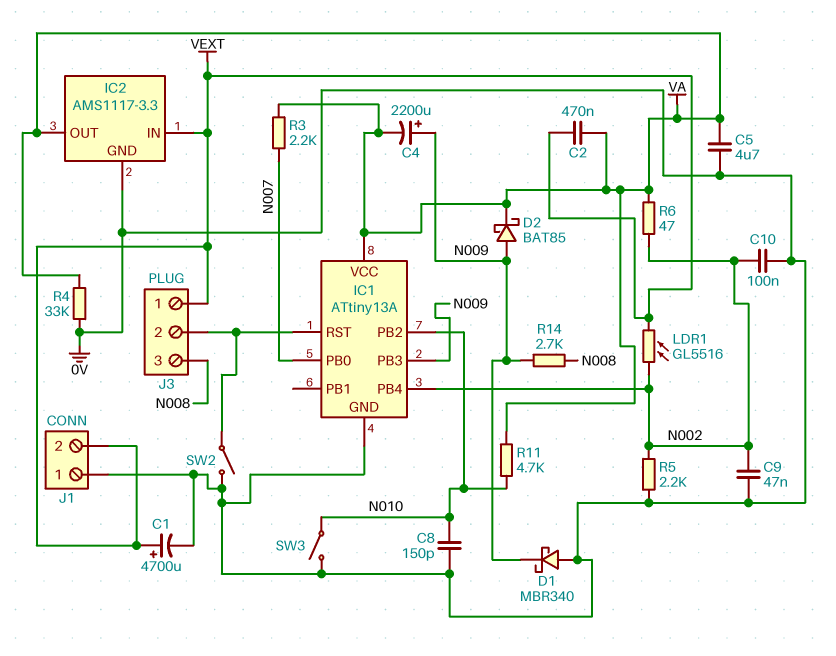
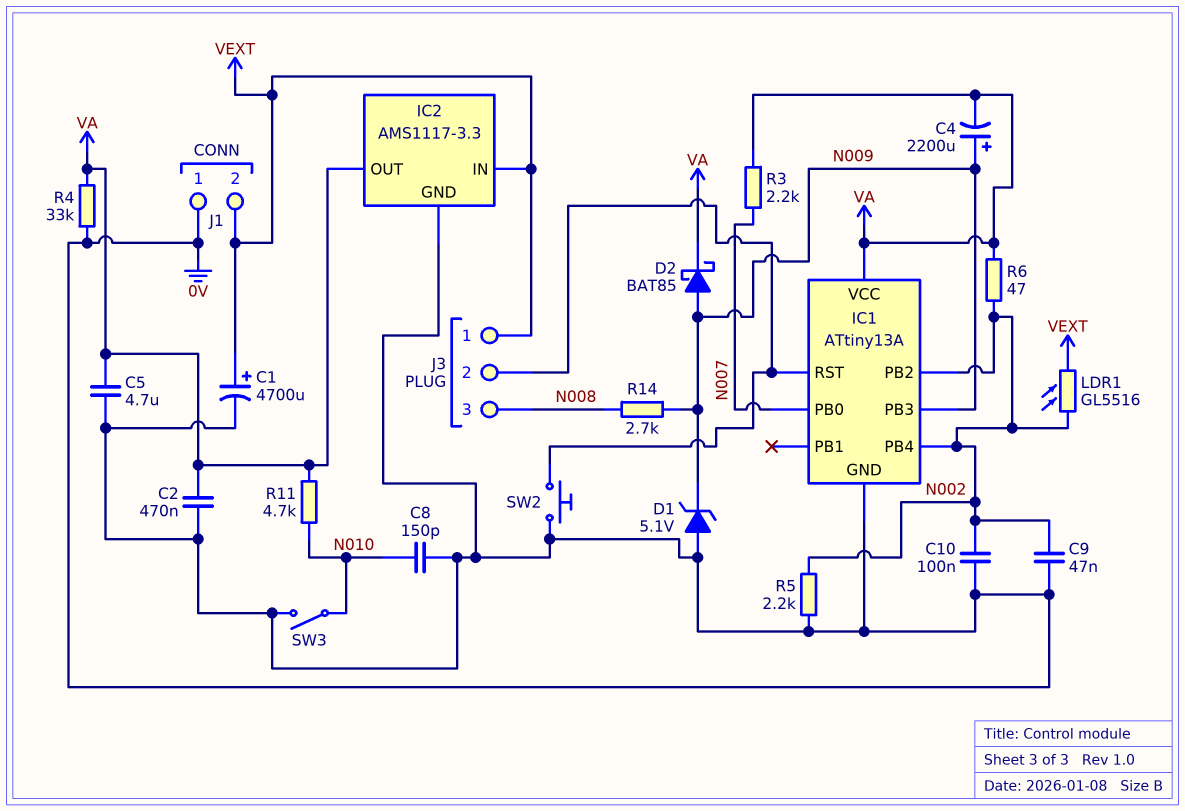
C2: 470nF (VA, VEXT) -> 470nF (0V, VA)
D1: schottky MBR340 (A 0V, K N009) -> zener 5.1V (A 0V, K N009)
IC1 pin PB2: N010 -> N002
SW2: switch (0V, IC1/RST) -> button (0V, IC1/RST)

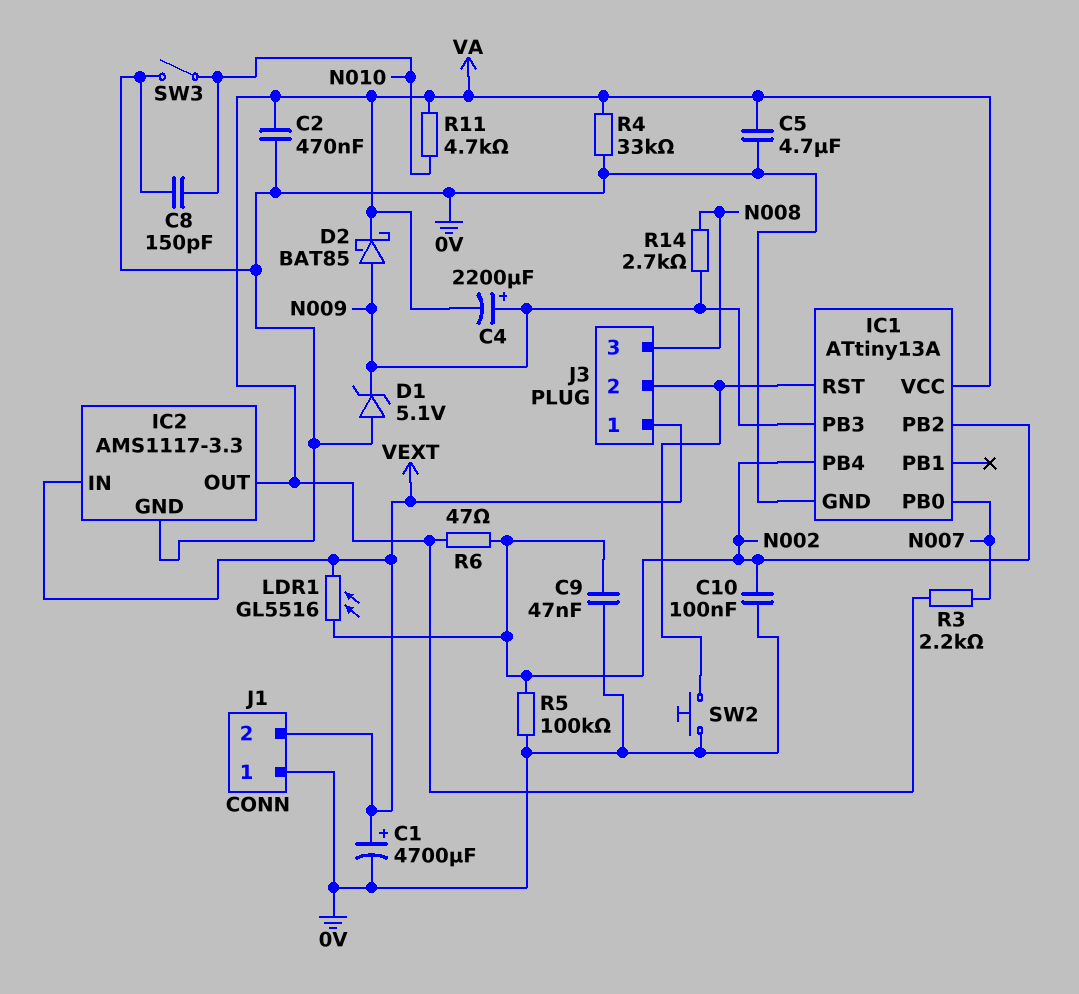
R5: 2.2k (0V, N002) -> 100k (0V, N002)

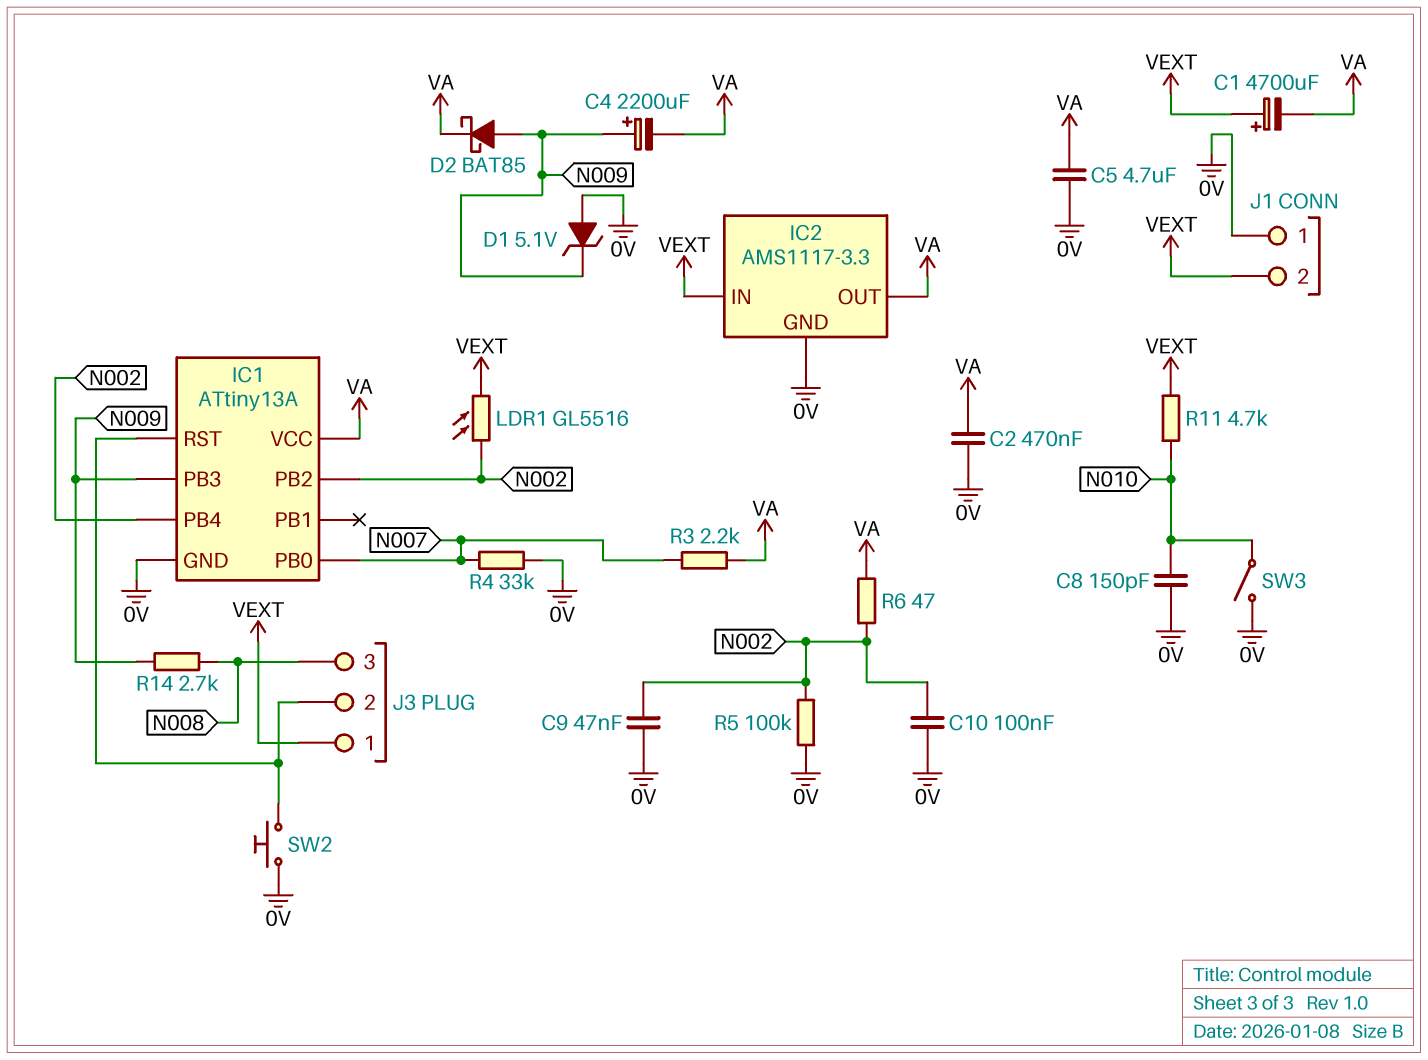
C1: 4700uF (plus VEXT, minus 0V) -> 4700uF (plus VEXT, minus VA)
R4: 33k (0V, VA) -> 33k (0V, N007)
R11: 4.7k (N010, VA) -> 4.7k (N010, VEXT)

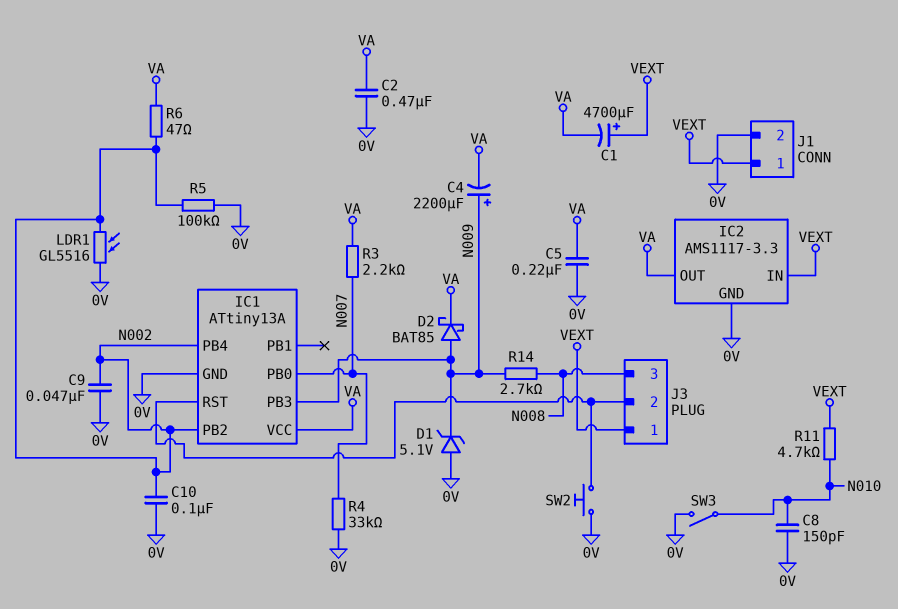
C5: 4.7uF (0V, VA) -> 220nF (0V, VA)
J1 pin 1: 0V -> VEXT
J1 pin 2: VEXT -> 0V
LDR1: GL5516 (N002, VEXT) -> GL5516 (0V, N002)

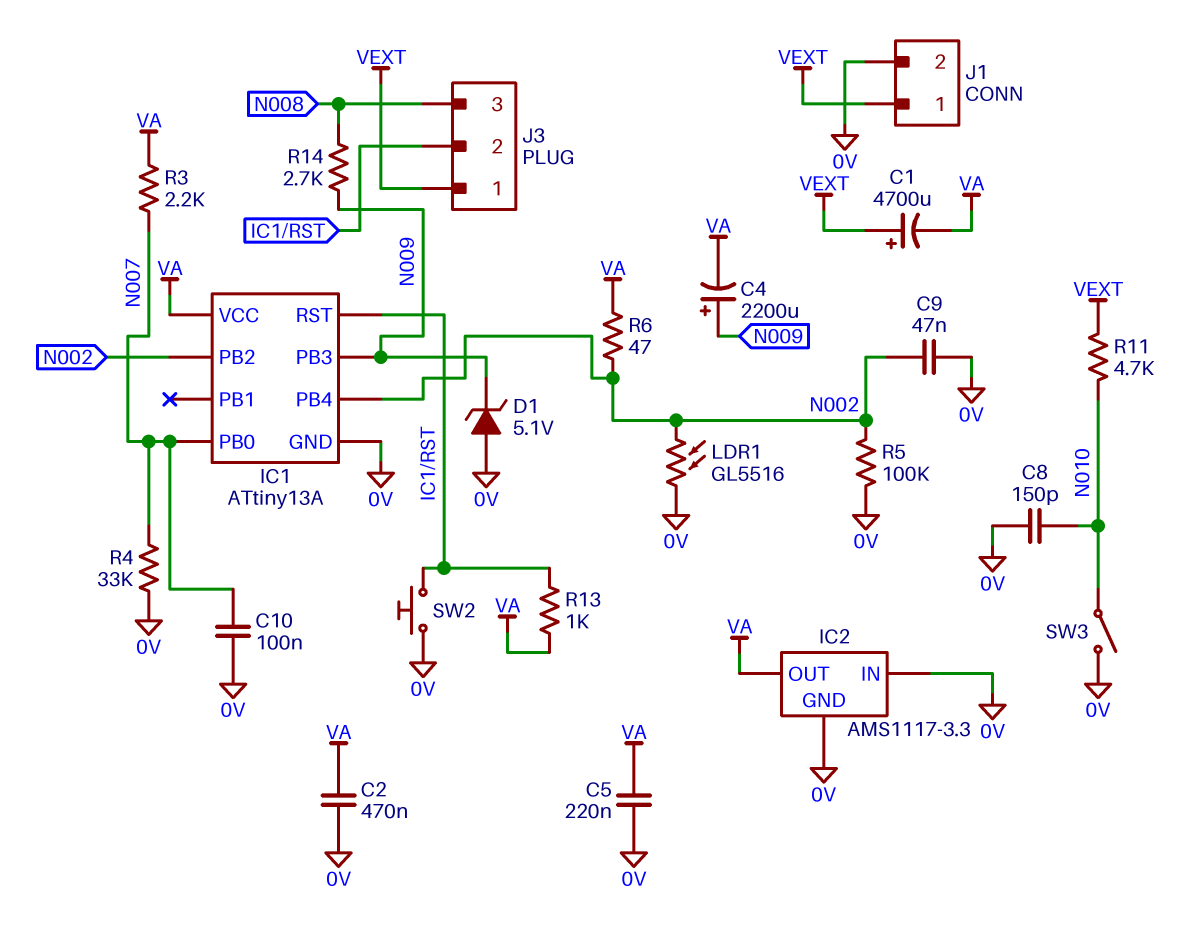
C10: 100nF (0V, N002) -> 100nF (0V, N007)
D2: schottky BAT85 (A N009, K VA) -> none
IC2 pin IN: VEXT -> 0V
R13: none -> 1k (IC1/RST, VA)

